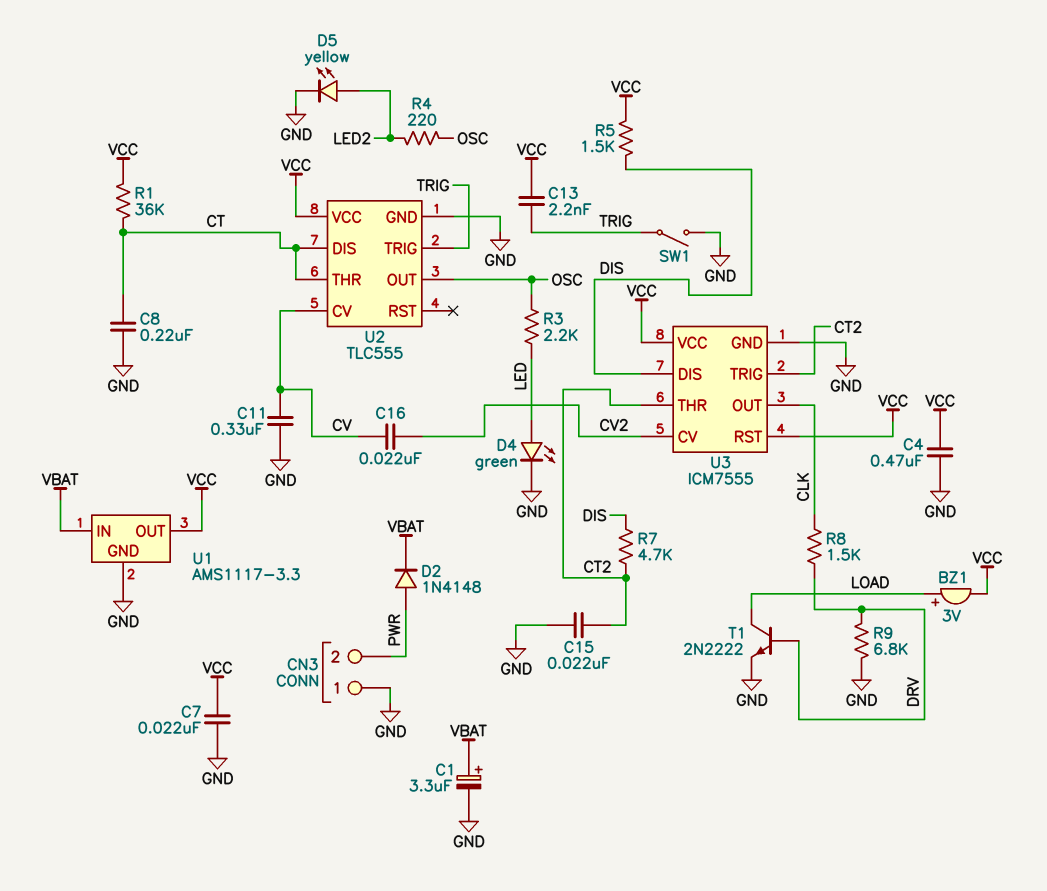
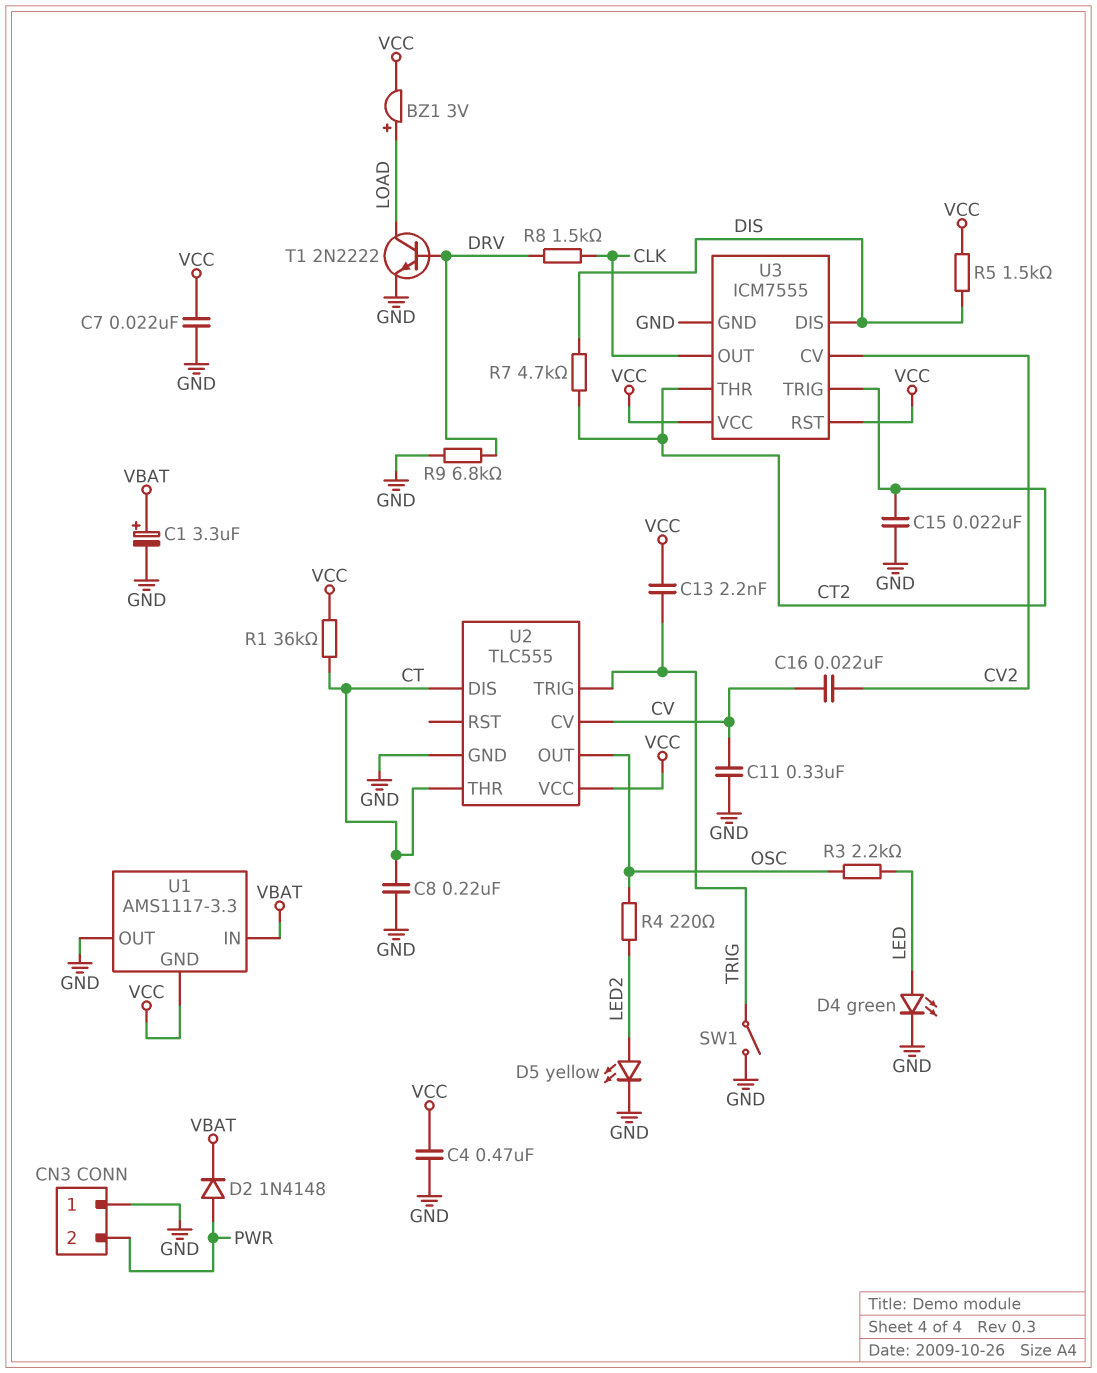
U1 pin GND: GND -> VCC
U1 pin OUT: VCC -> GND

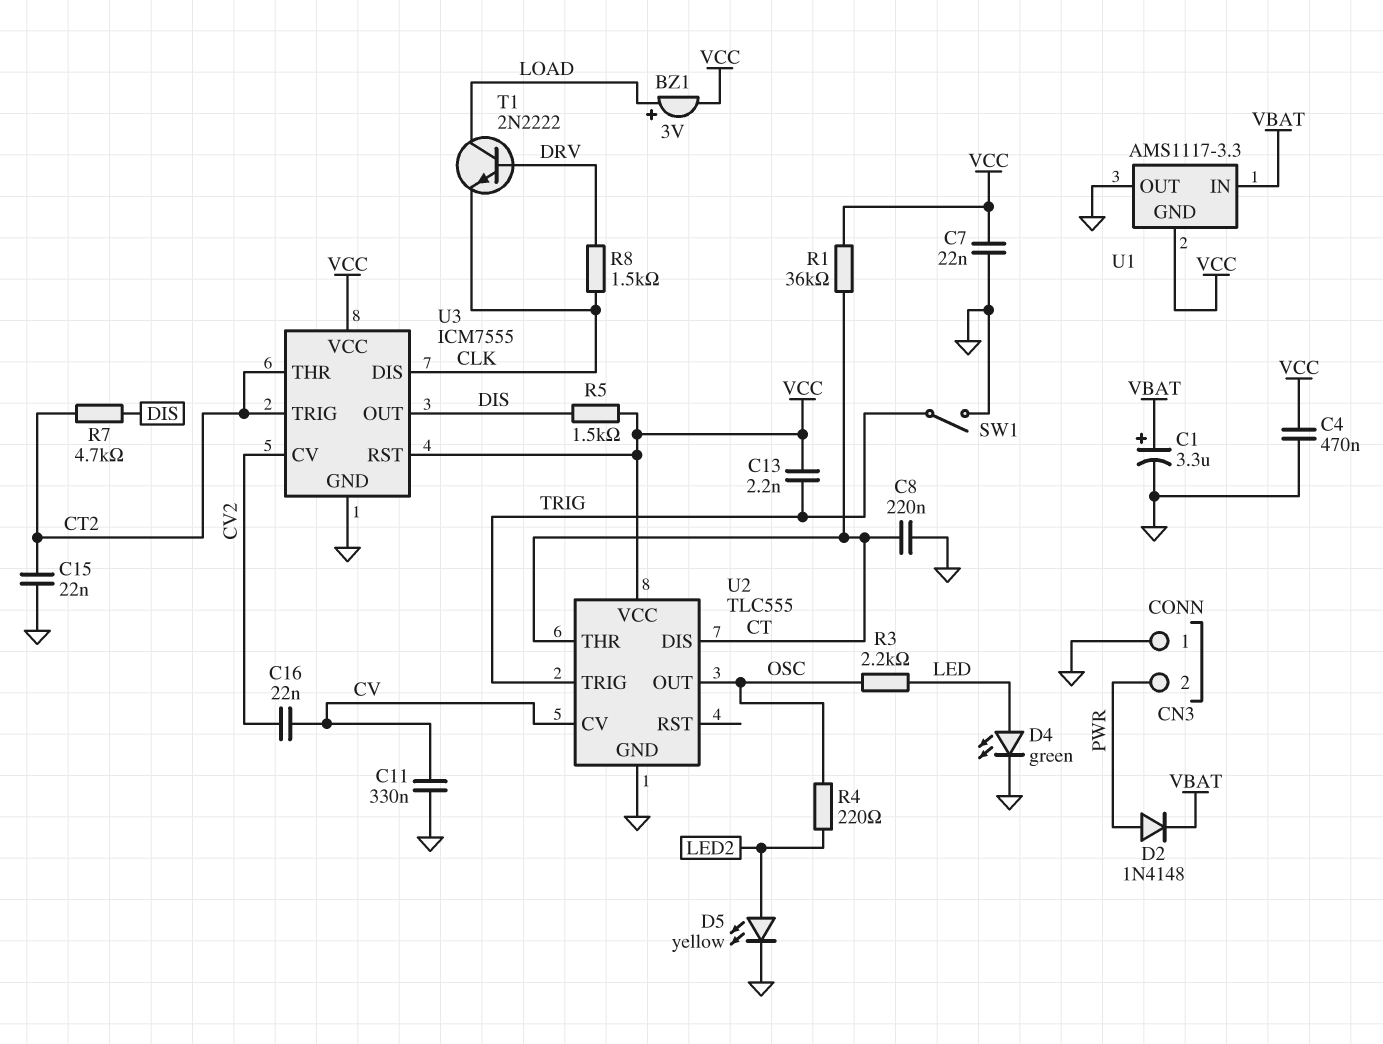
R9: 6.8k (DRV, GND) -> none
T1: NPN 2N2222 (B DRV, C LOAD, E GND) -> NPN 2N2222 (B DRV, C LOAD, E CLK)
U3 pin DIS: DIS -> CLK
U3 pin OUT: CLK -> DIS

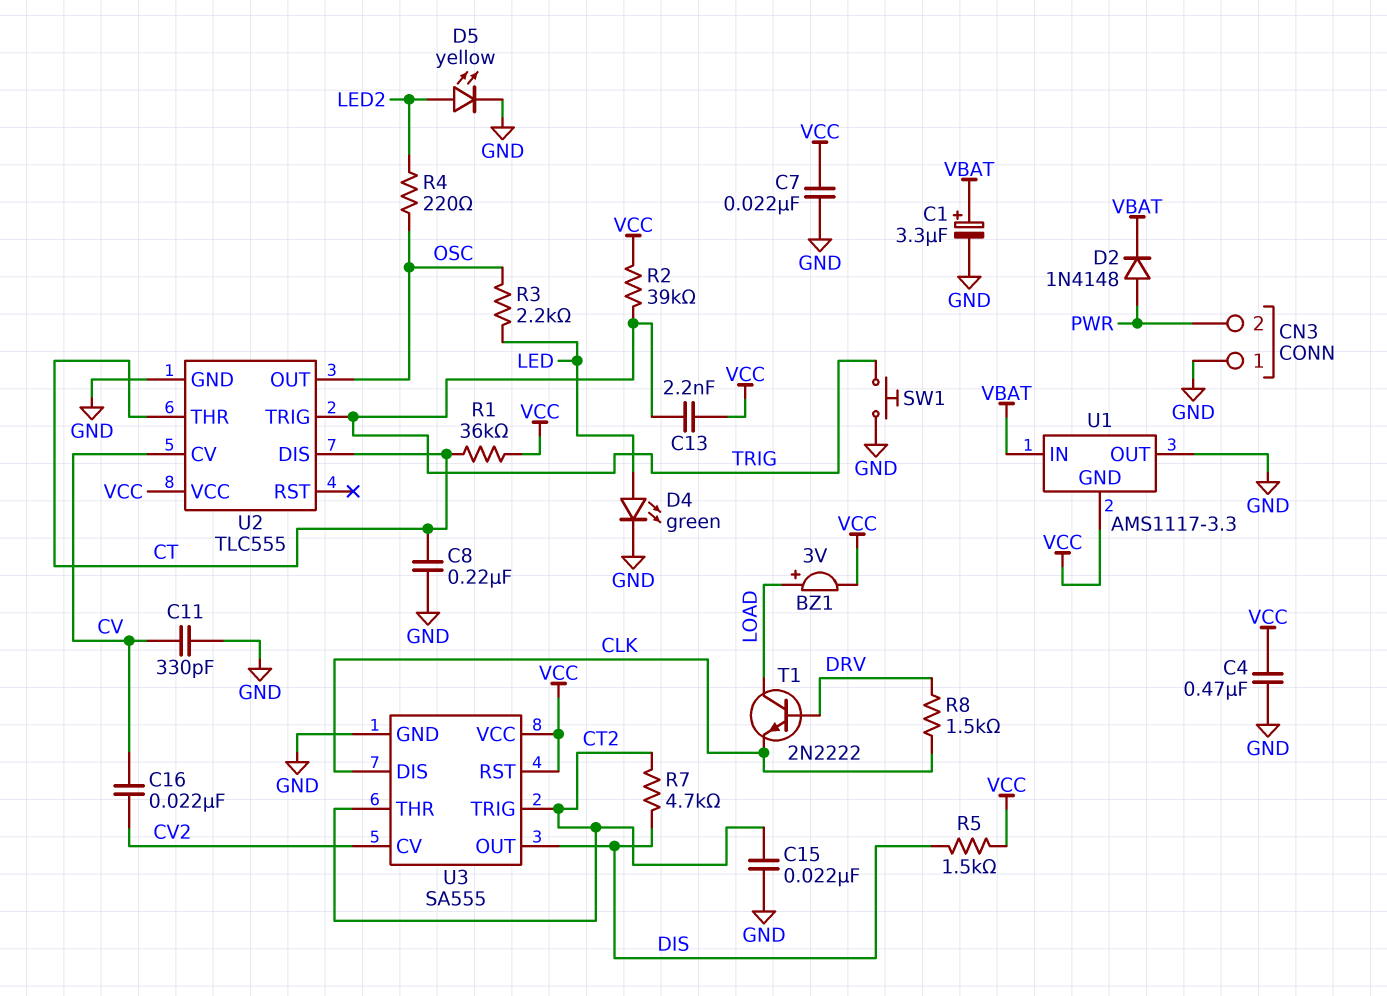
C11: 330nF (CV, GND) -> 330pF (CV, GND)
R2: none -> 39k (TRIG, VCC)
SW1: switch (GND, TRIG) -> button (GND, TRIG)
U3: ICM7555 -> SA555

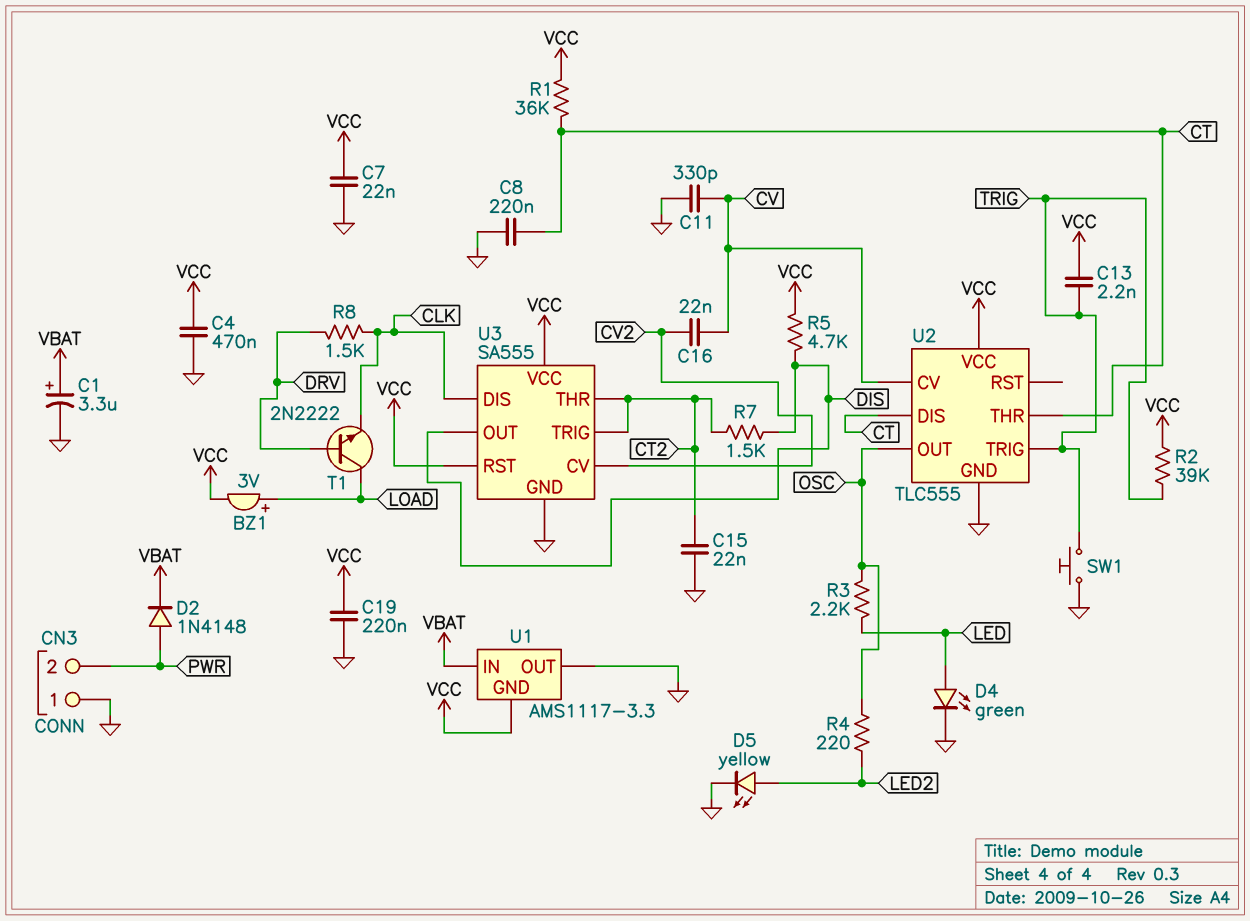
C19: none -> 220nF (GND, VCC)
R5: 1.5k (DIS, VCC) -> 4.7k (DIS, VCC)
R7: 4.7k (CT2, DIS) -> 1.5k (CT2, DIS)

